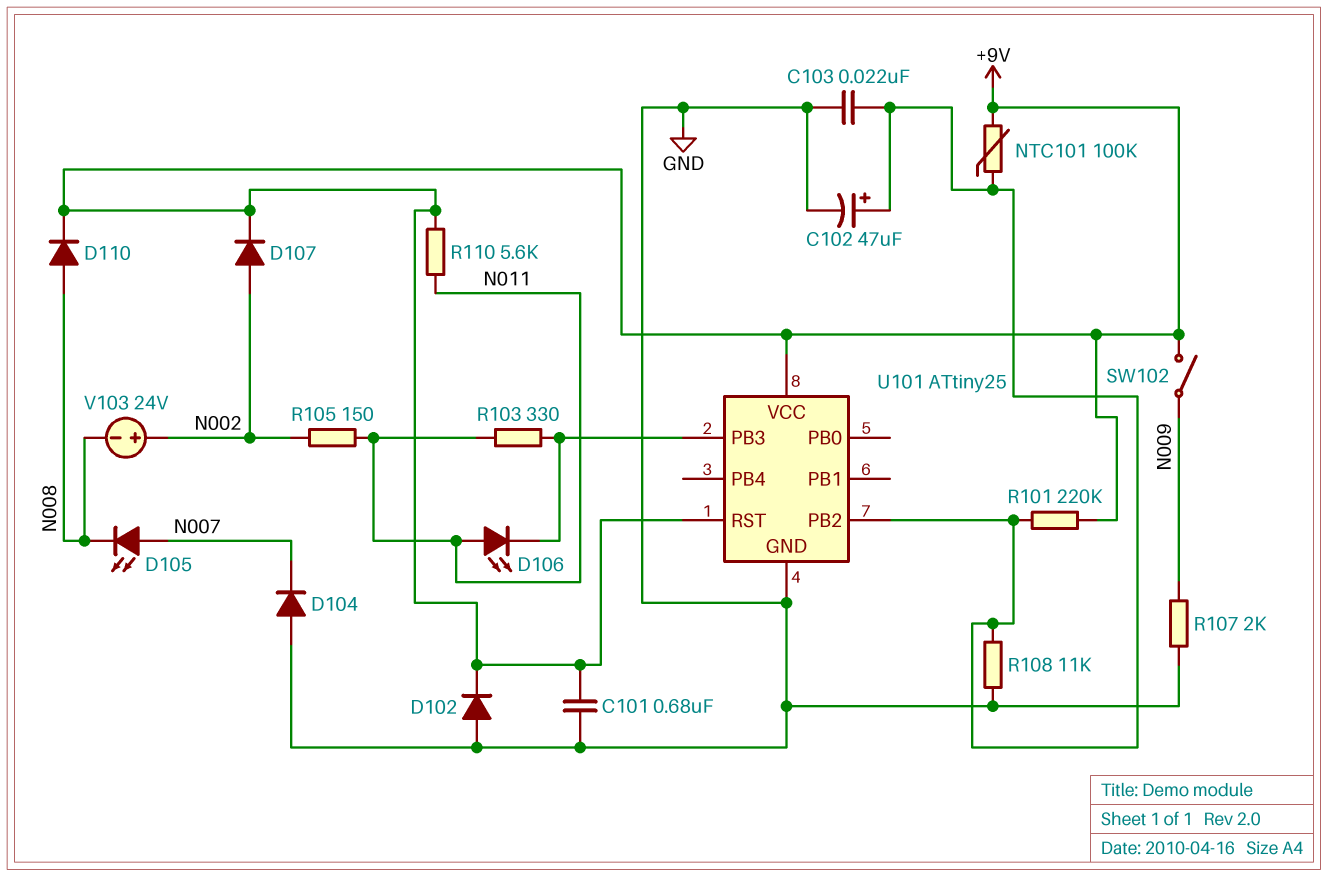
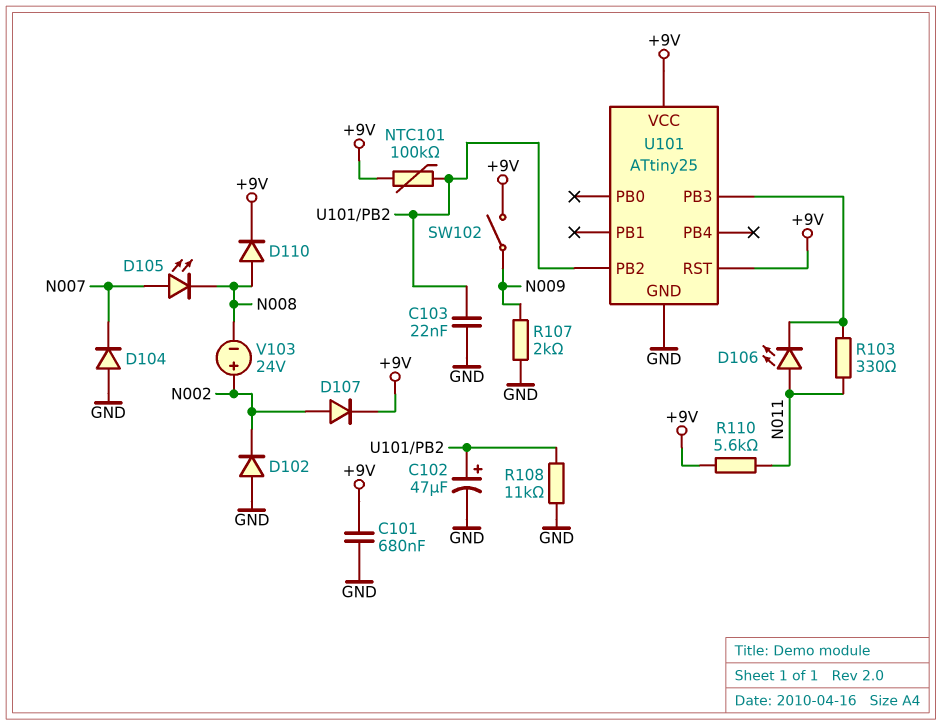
D102: diode (A GND, K +9V) -> diode (A GND, K N002)
R101: 220k (+9V, U101/PB2) -> none
R105: 150 (N002, N011) -> none

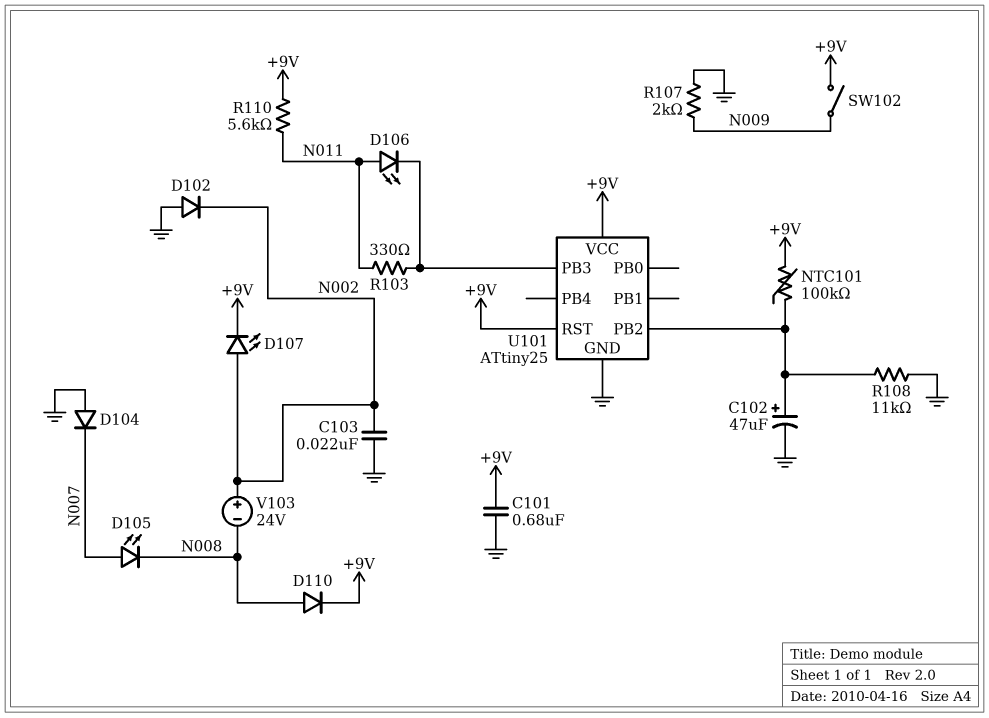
C103: 22nF (GND, U101/PB2) -> 22nF (GND, N002)
D107: diode (A N002, K +9V) -> LED (A N002, K +9V)

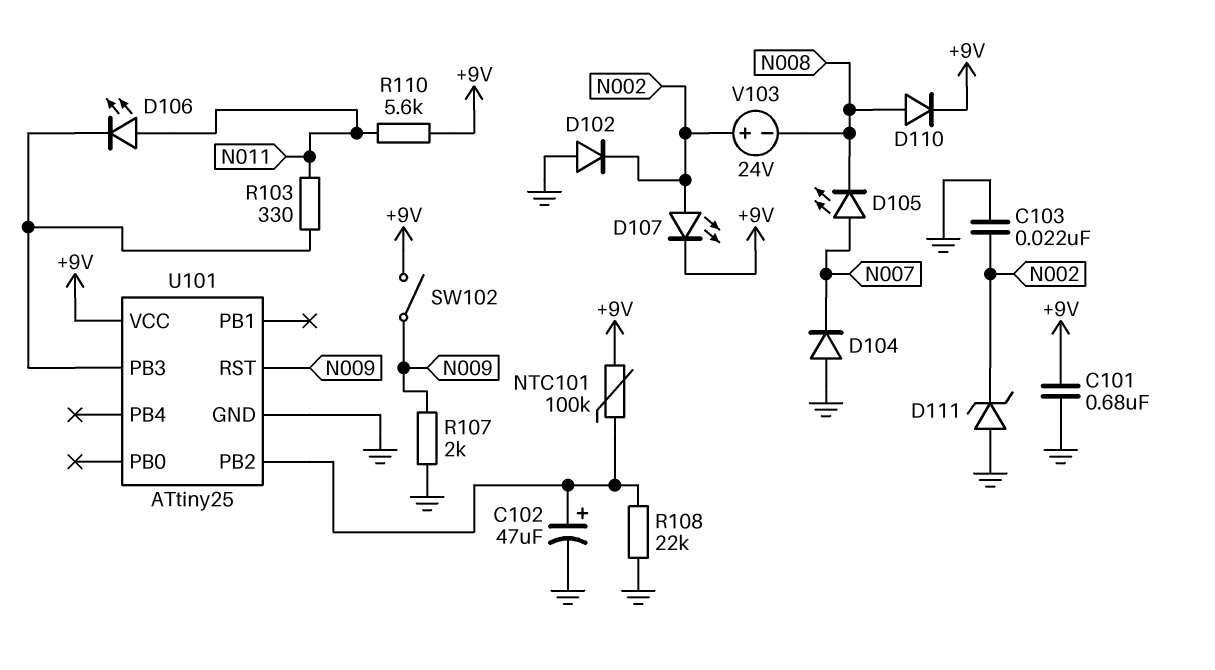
D111: none -> zener (A GND, K N002)
R108: 11k (GND, U101/PB2) -> 22k (GND, U101/PB2)
U101 pin RST: +9V -> N009

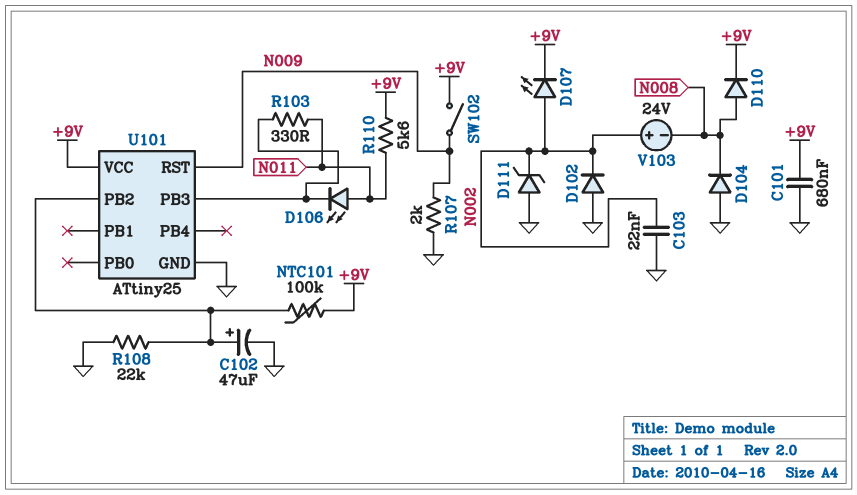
D104: diode (A GND, K N007) -> diode (A GND, K N008)
D105: LED (A N007, K N008) -> none

